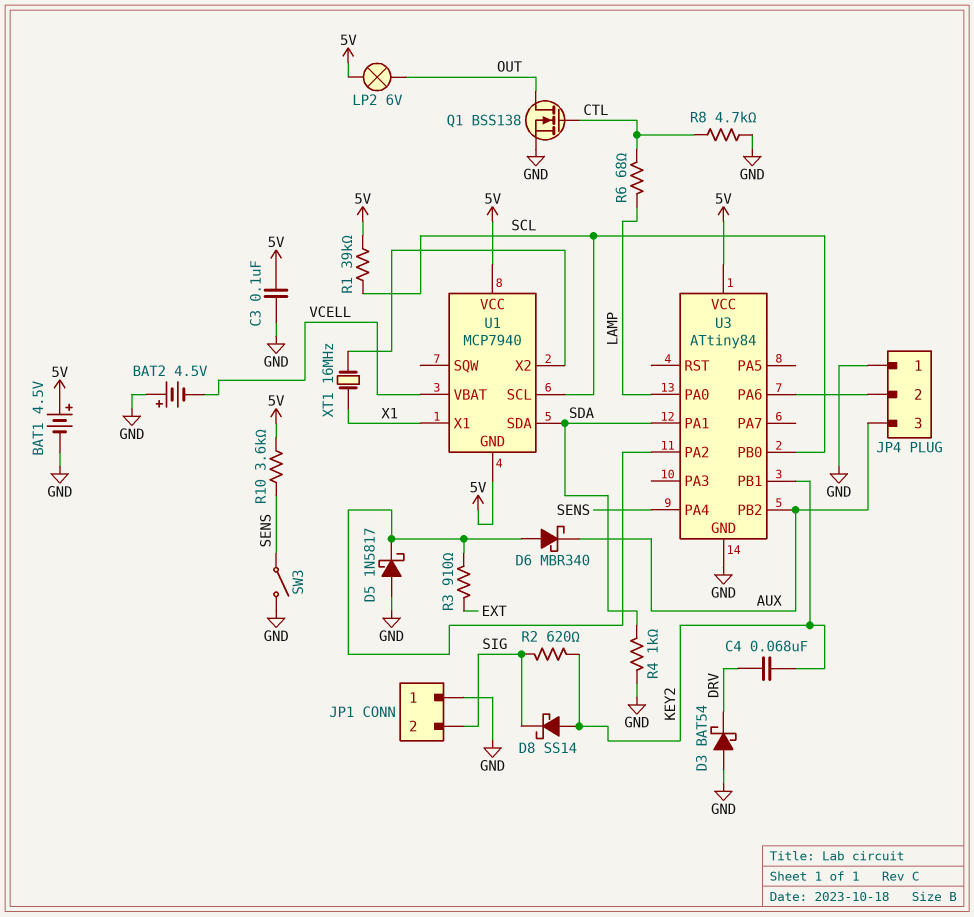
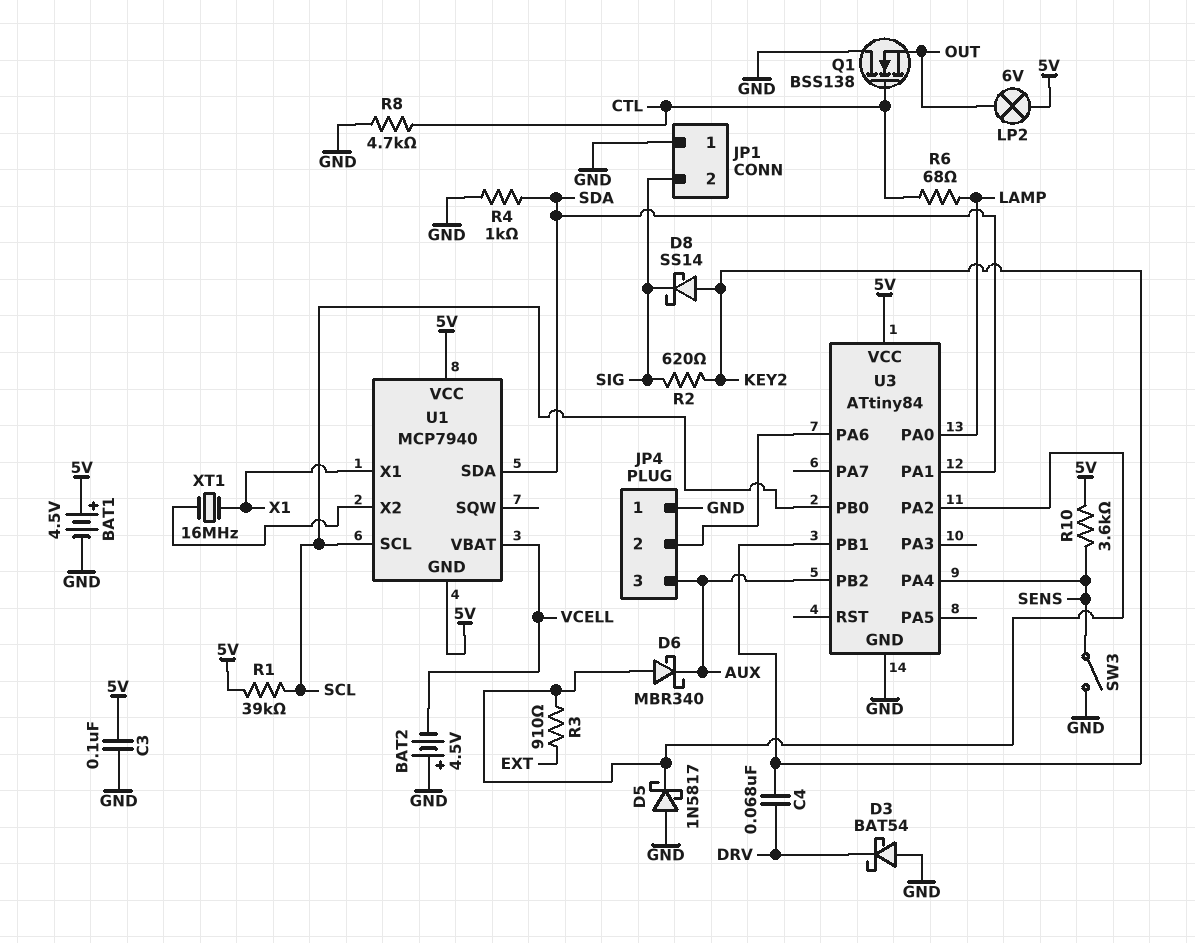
Q1: NMOS BSS138 (G CTL, D OUT, S GND) -> NMOS BSS138 (G CTL, D GND, S OUT)

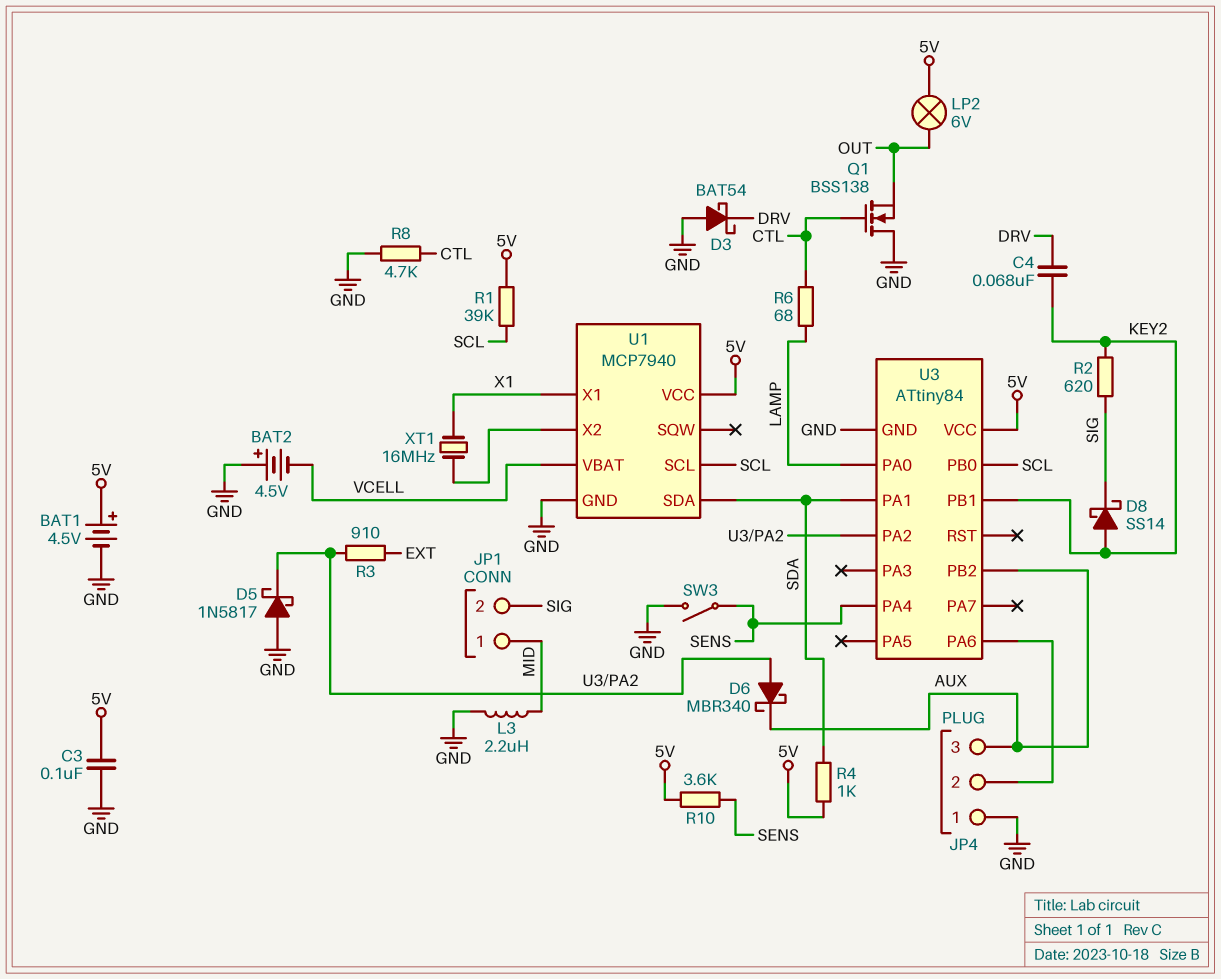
JP1 pin 1: GND -> MID
L3: none -> 2.2uH (GND, MID)
R4: 1k (GND, SDA) -> 1k (5V, SDA)
U1 pin GND: 5V -> GND

